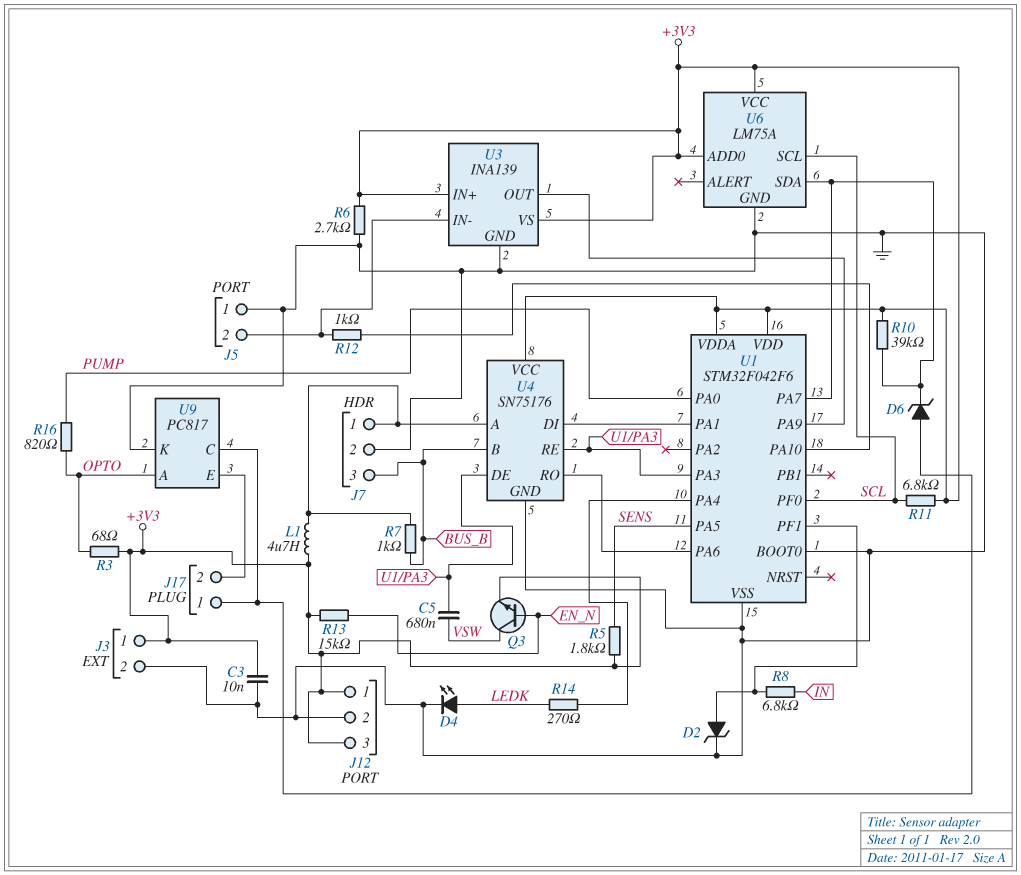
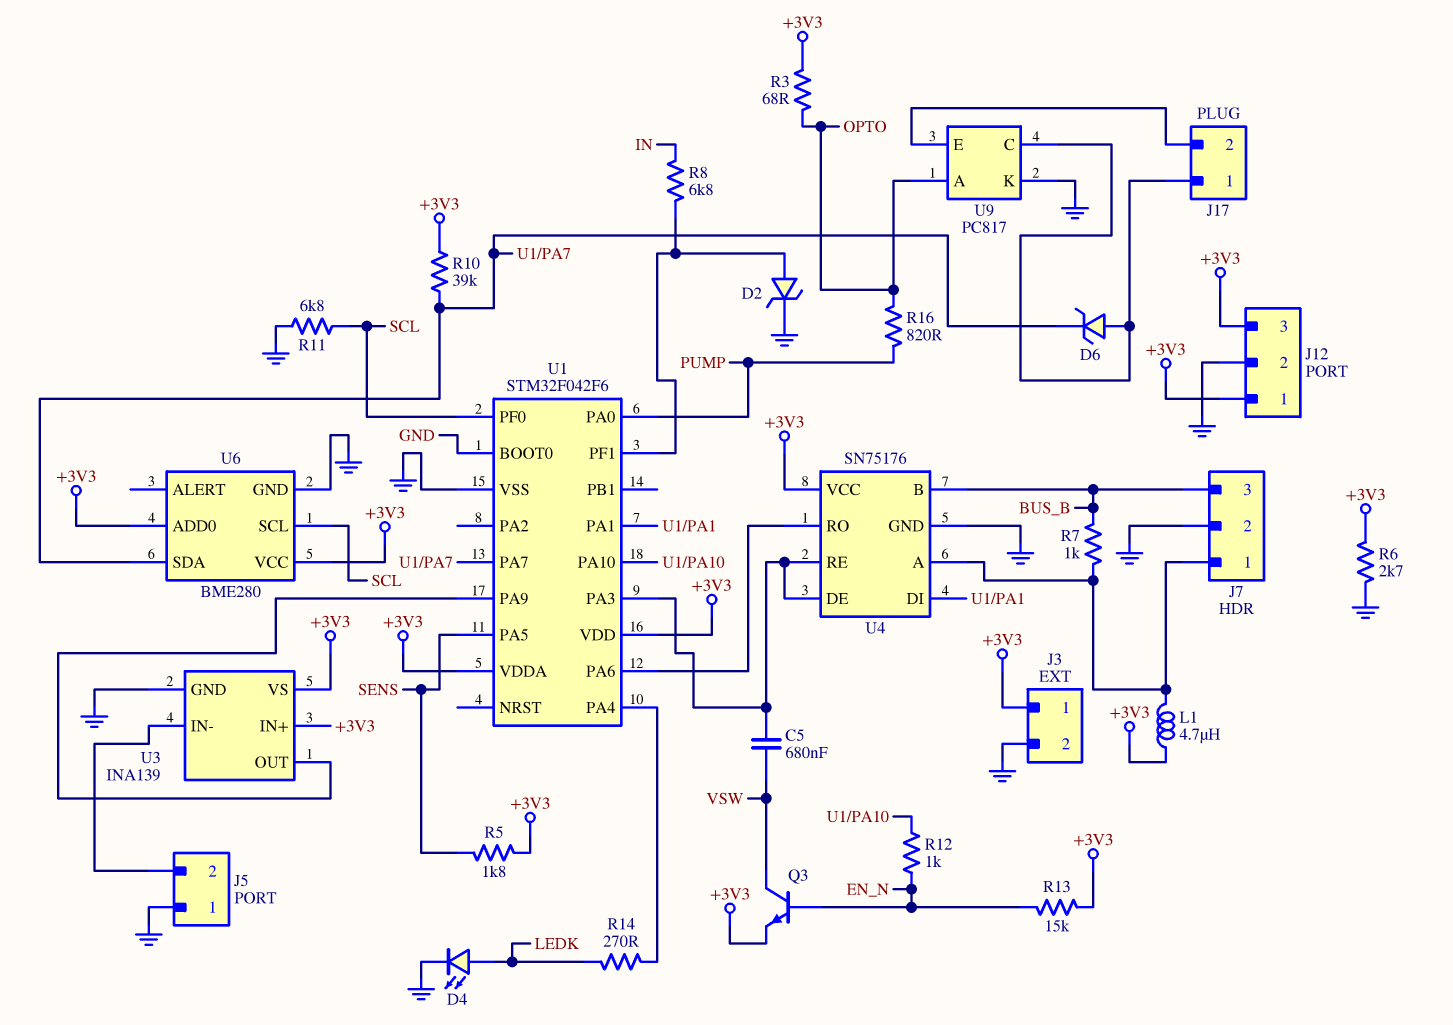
C3: 10nF (+3V3, GND) -> none
R11: 6.8k (+3V3, SCL) -> 6.8k (GND, SCL)
R12: 1k (J5/2, U1/PA10) -> 1k (EN_N, U1/PA10)
U6: LM75A -> BME280

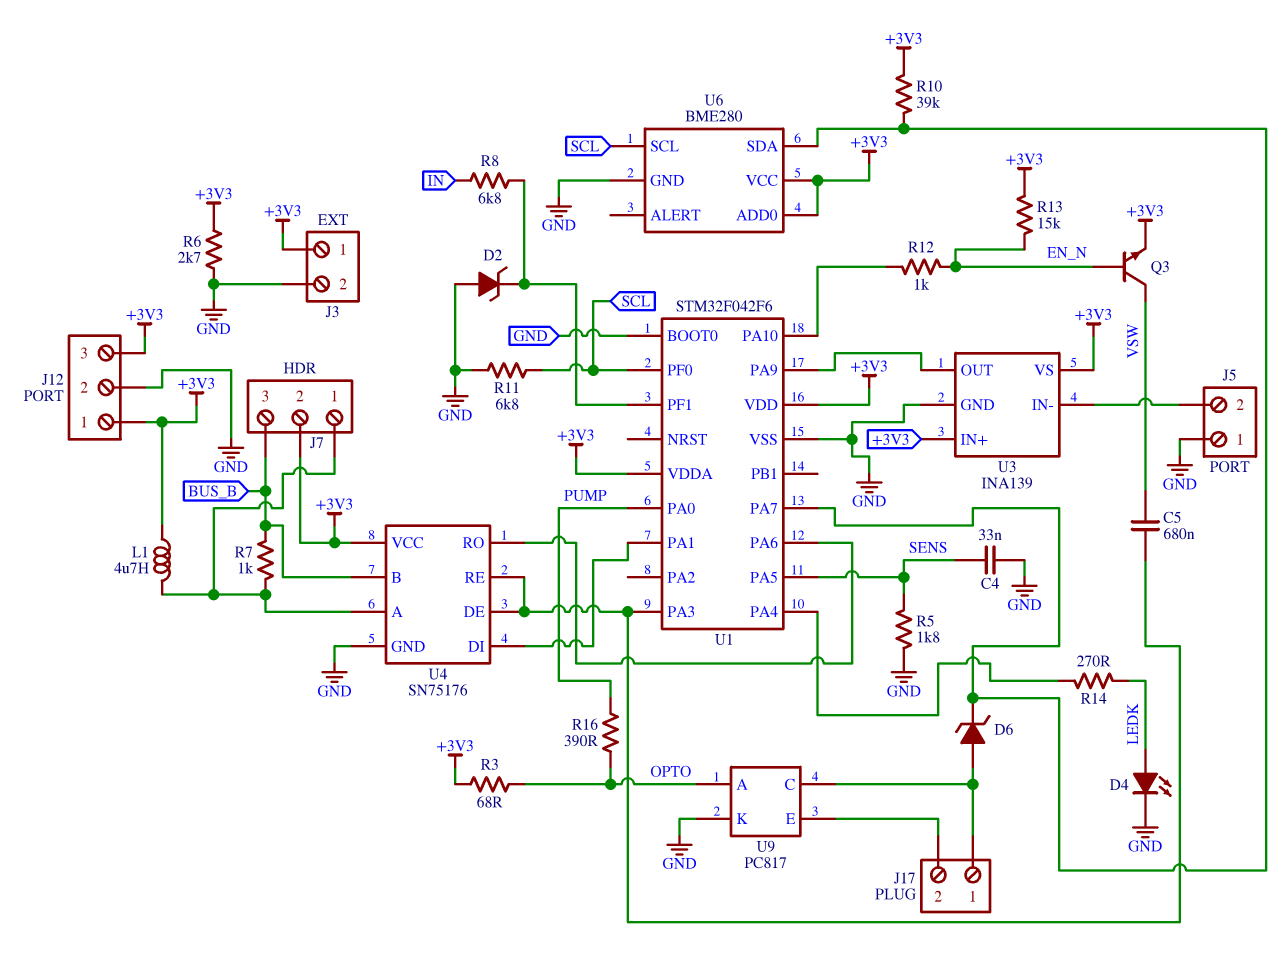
C4: none -> 33nF (GND, SENS)
D2: zener (A U1/PF1, K GND) -> zener (A GND, K U1/PF1)
J7 pin 2: GND -> +3V3
R5: 1.8k (+3V3, SENS) -> 1.8k (GND, SENS)
R16: 820 (OPTO, PUMP) -> 390 (OPTO, PUMP)

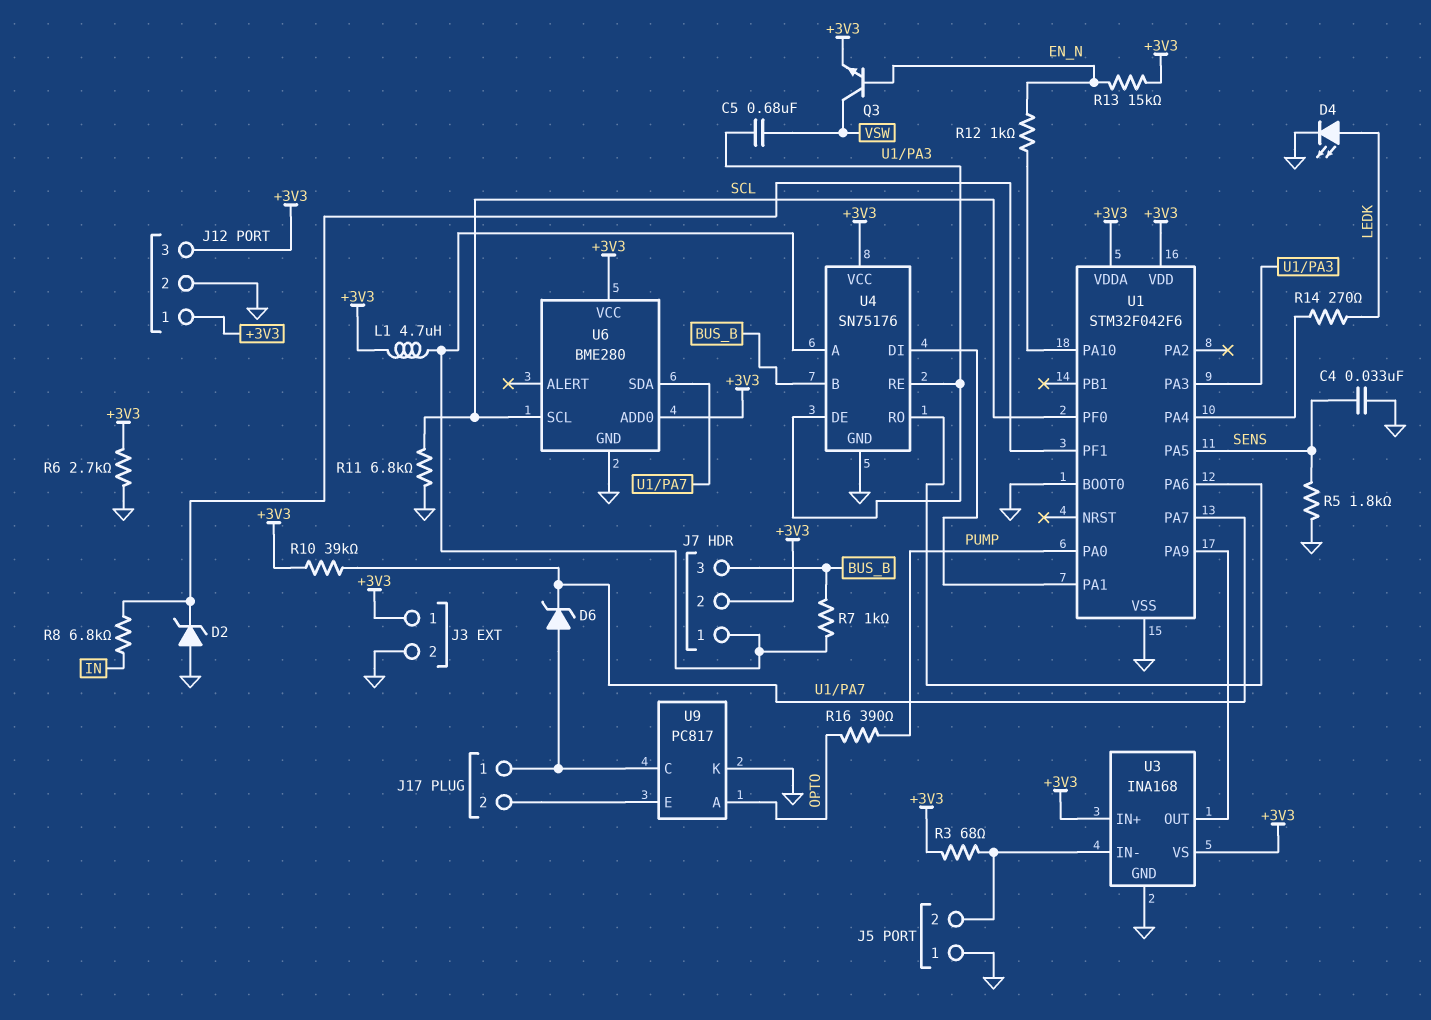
R3: 68 (+3V3, OPTO) -> 68 (+3V3, J5/2)
U3: INA139 -> INA168

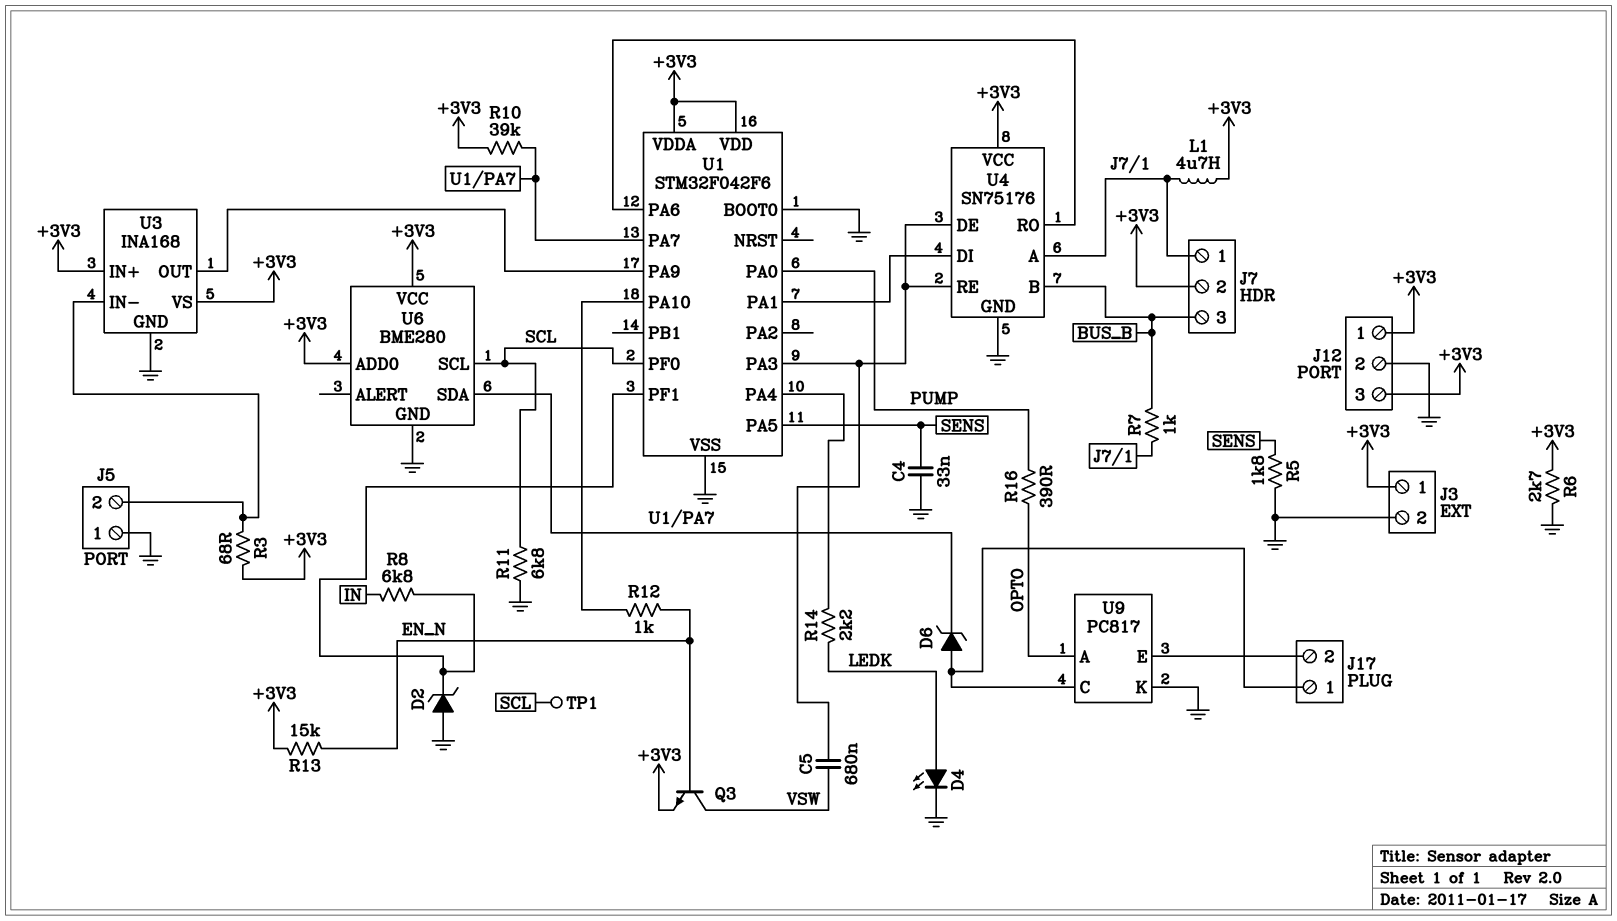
R14: 270 (LEDK, U1/PA4) -> 2.2k (LEDK, U1/PA4)
TP1: none -> test point (SCL)

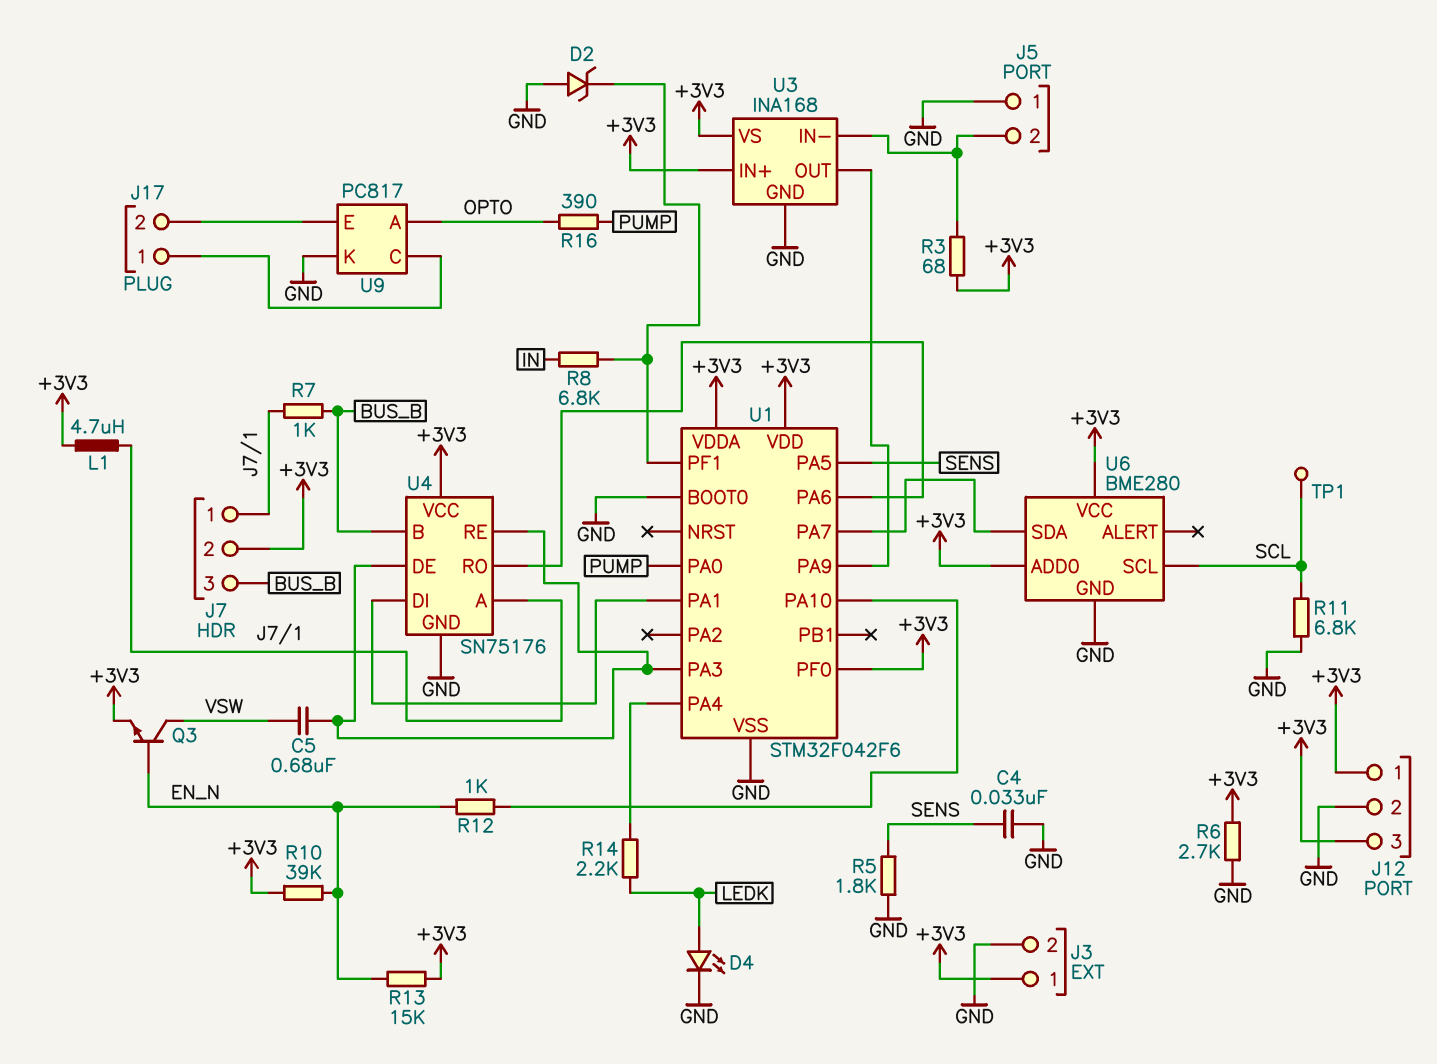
D6: zener (A J17/1, K U1/PA7) -> none
R10: 39k (+3V3, U1/PA7) -> 39k (+3V3, EN_N)
U1 pin PF0: SCL -> +3V3

